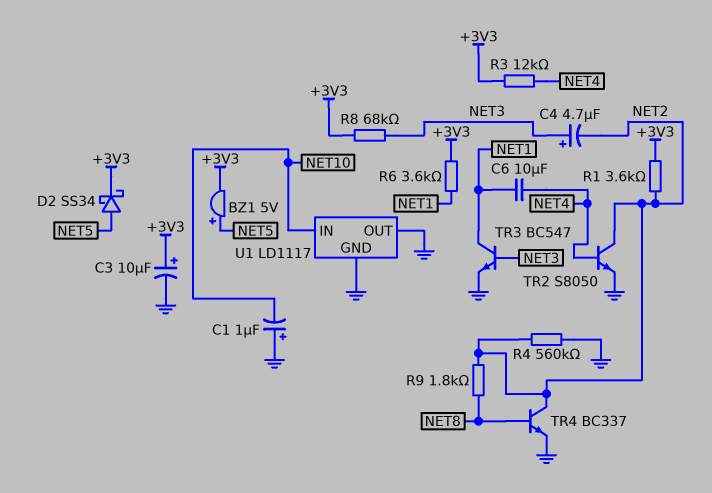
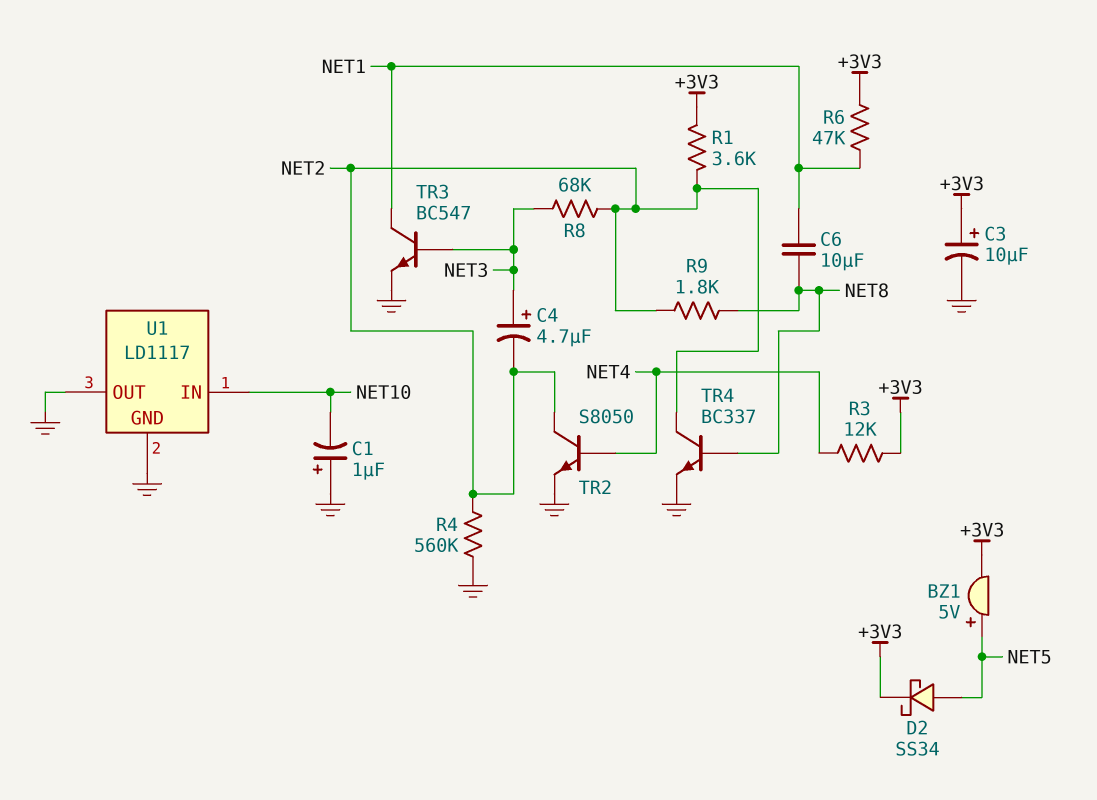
C6: 10uF (NET1, NET4) -> 10uF (NET1, NET8)
R6: 3.6k (+3V3, NET1) -> 47k (+3V3, NET1)
R8: 68k (+3V3, NET3) -> 68k (NET2, NET3)

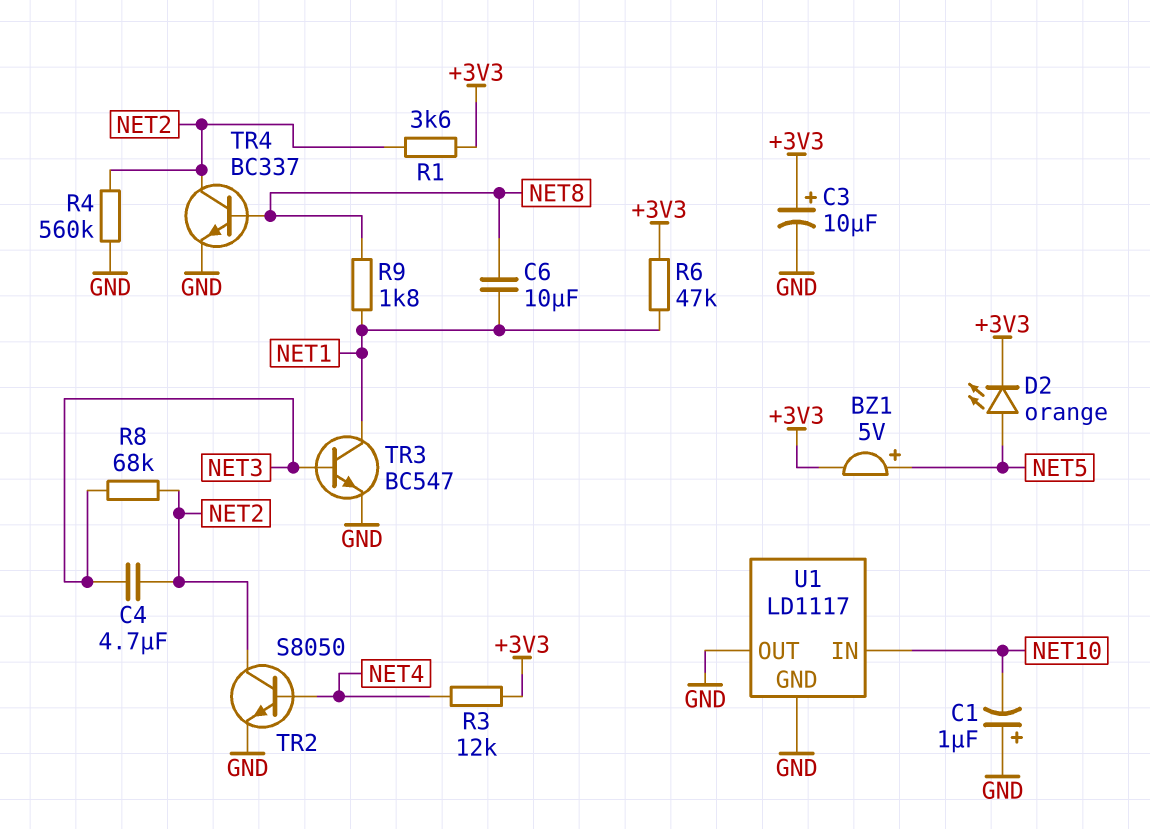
C4: 4.7uF (plus NET3, minus NET2) -> 4.7uF (NET2, NET3)
D2: schottky SS34 (A NET5, K +3V3) -> LED orange (A NET5, K +3V3)
R9: 1.8k (NET2, NET8) -> 1.8k (NET1, NET8)

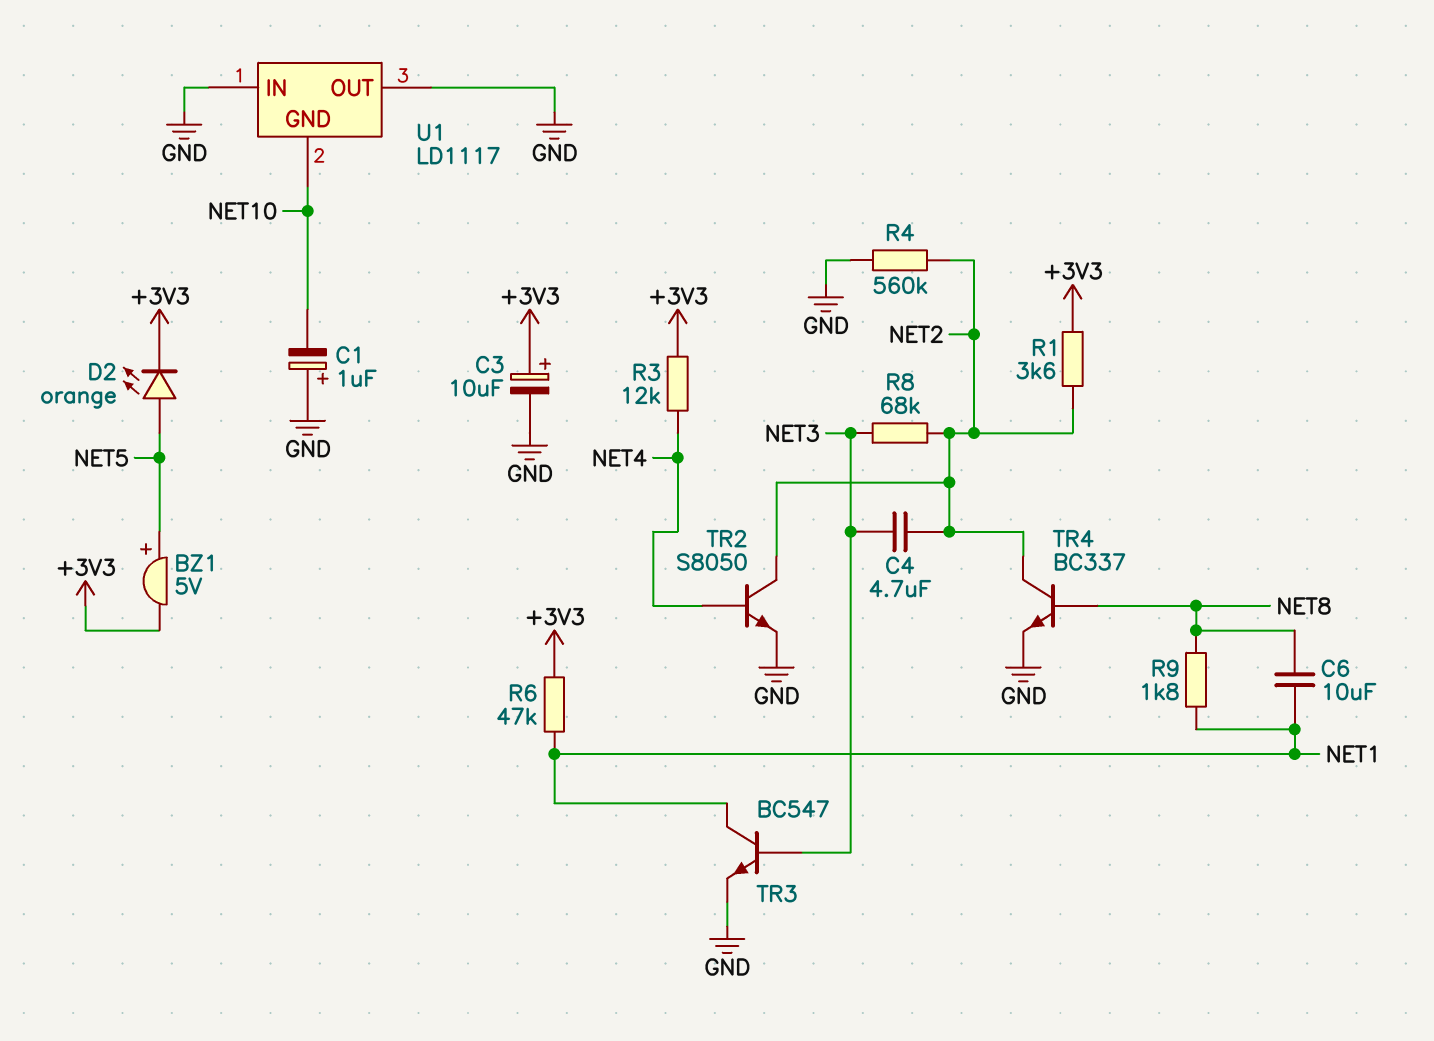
U1 pin GND: GND -> NET10
U1 pin IN: NET10 -> GND

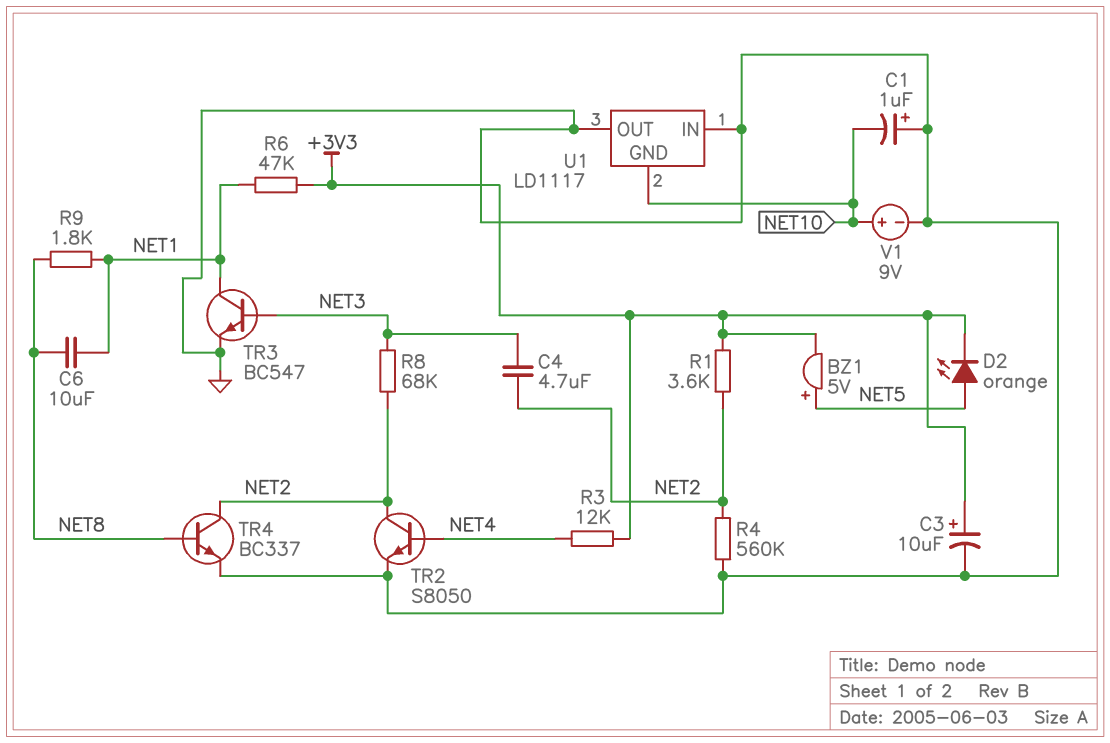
V1: none -> 9V (plus NET10, minus GND)

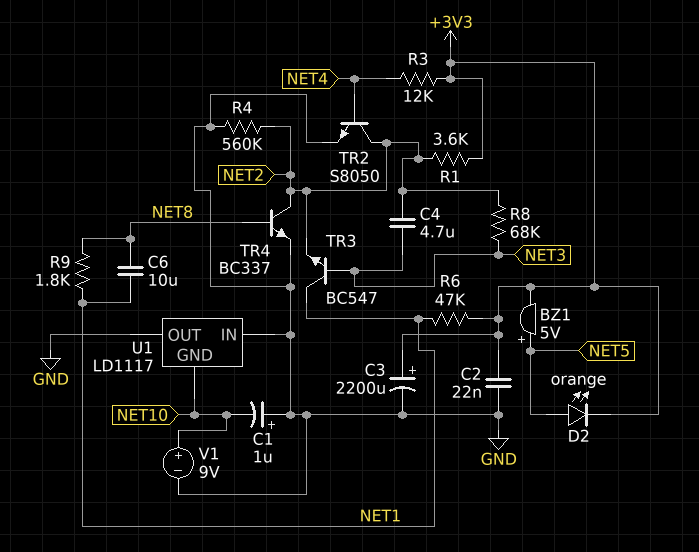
C2: none -> 22nF (+3V3, GND)
C3: 10uF (plus +3V3, minus GND) -> 2200uF (plus +3V3, minus GND)
TR3: NPN BC547 (B NET3, C NET1, E GND) -> NPN BC547 (B NET3, C NET1, E NET2)

